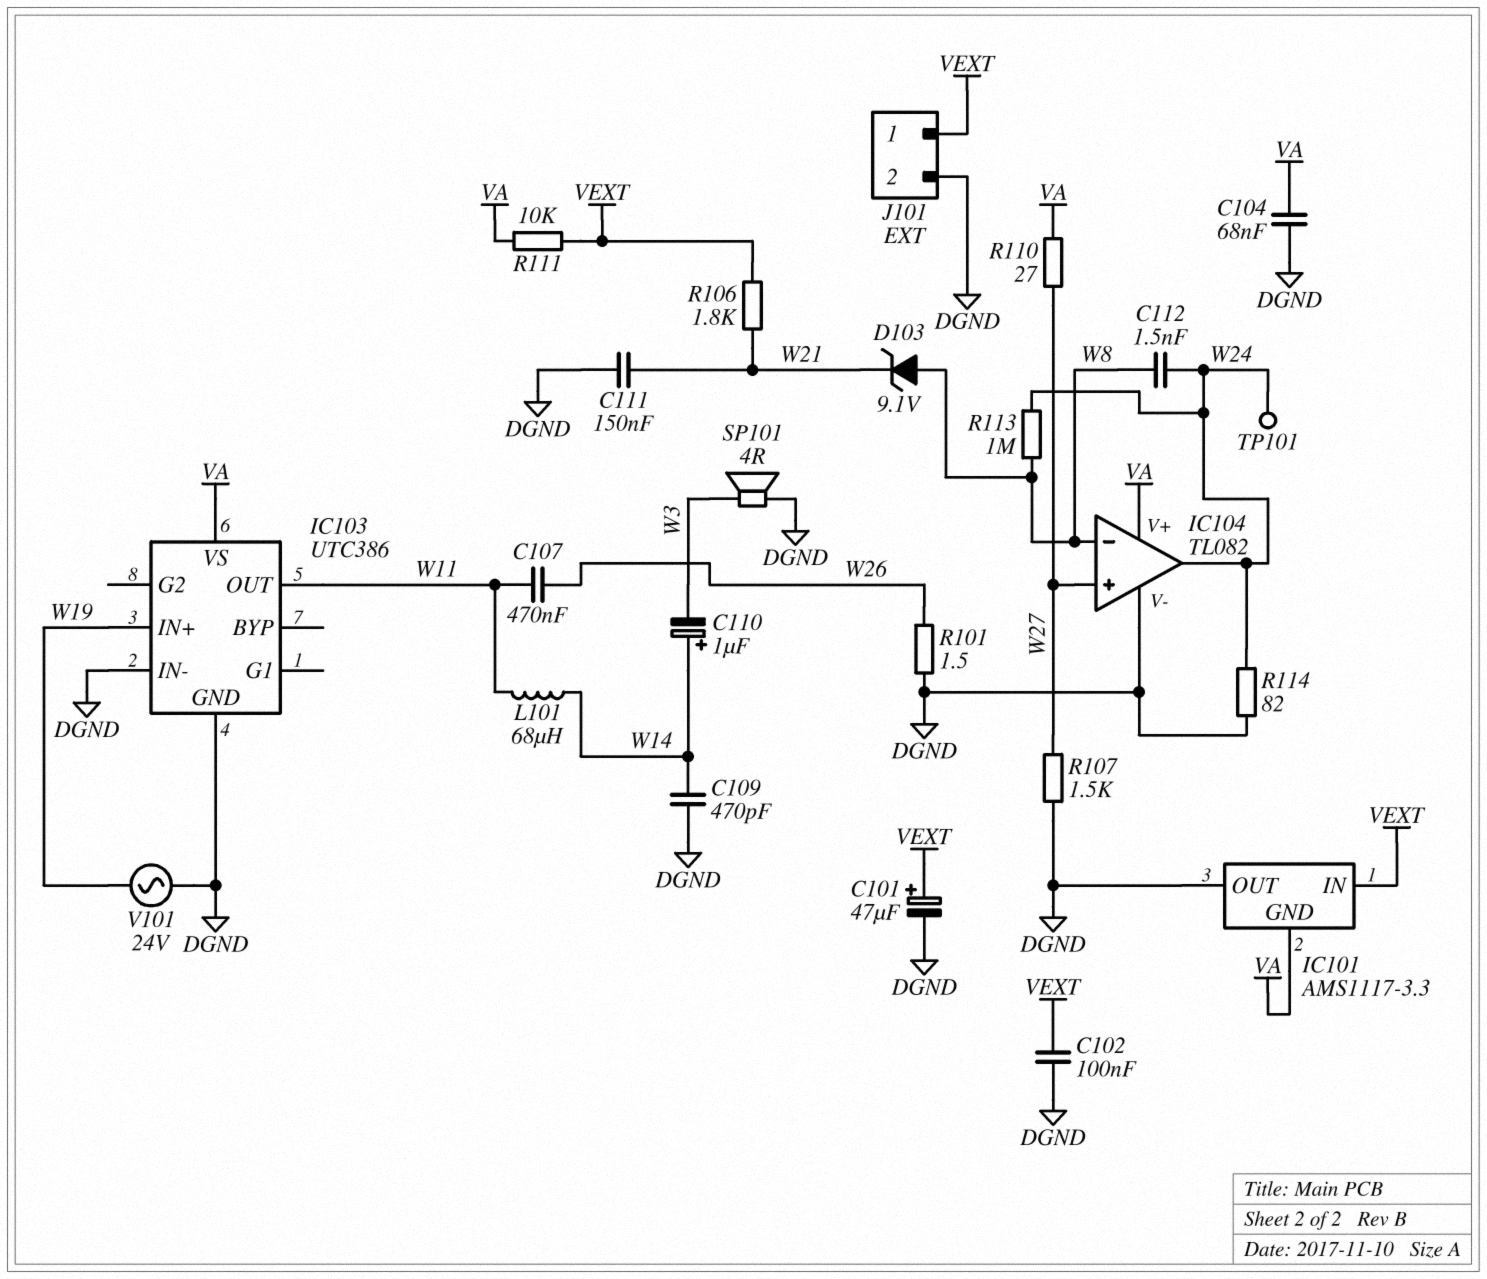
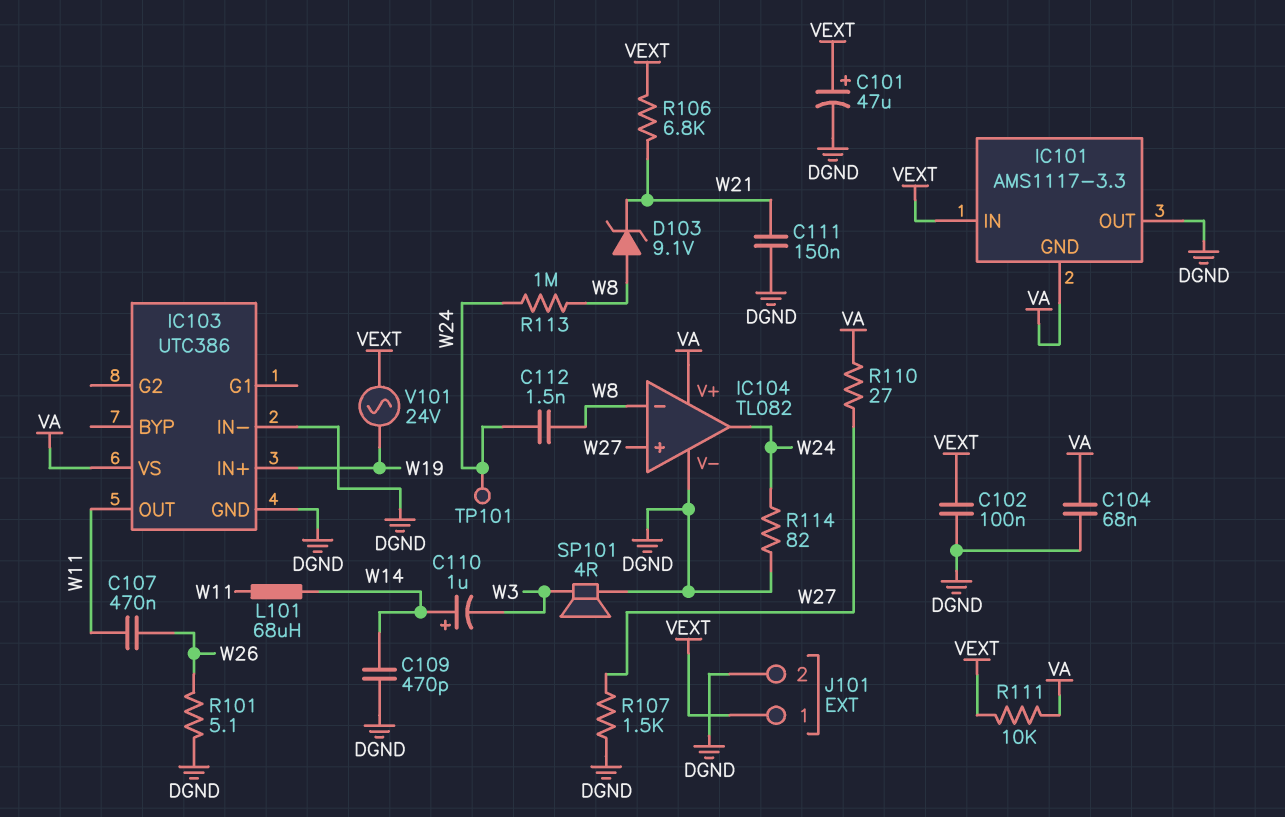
R101: 1.5 (DGND, W26) -> 5.1 (DGND, W26)
R106: 1.8k (VEXT, W21) -> 6.8k (VEXT, W21)
V101: AC 24V (DGND, W19) -> AC 24V (VEXT, W19)

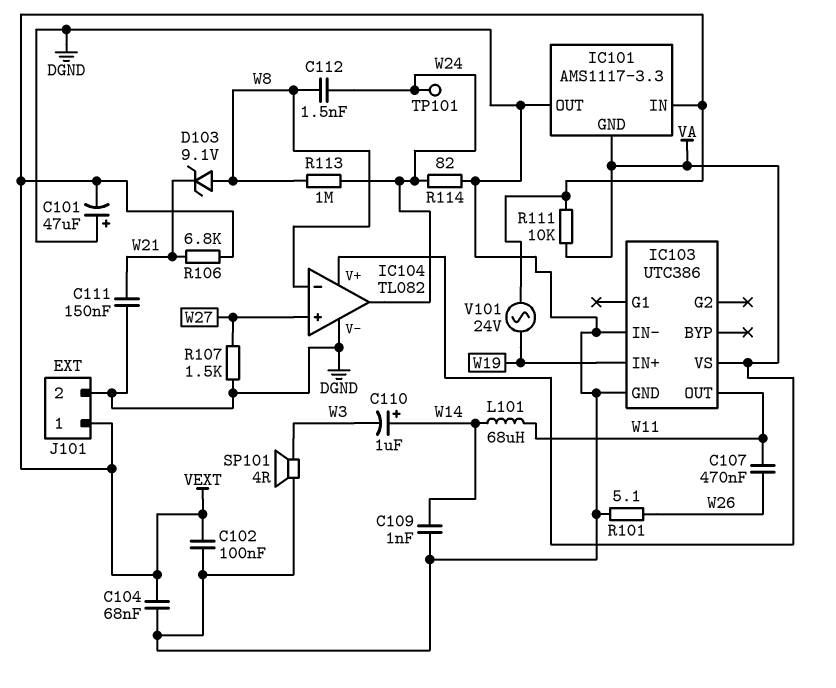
C101: 47uF (plus VEXT, minus DGND) -> 47uF (plus DGND, minus VEXT)
C104: 68nF (DGND, VA) -> 68nF (DGND, VEXT)
C109: 470pF (DGND, W14) -> 1nF (DGND, W14)
R110: 27 (VA, W27) -> none

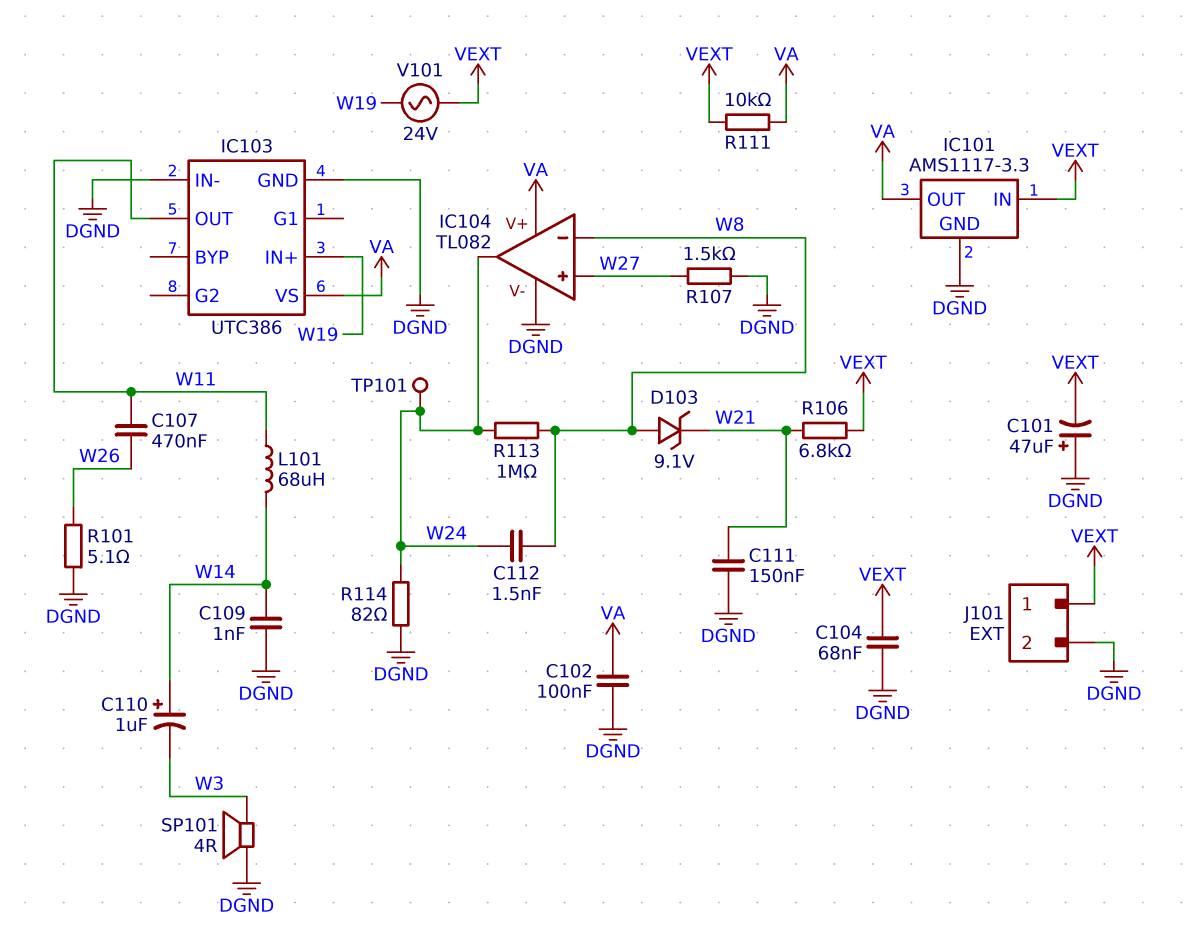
C102: 100nF (DGND, VEXT) -> 100nF (DGND, VA)
IC101 pin GND: VA -> DGND
IC101 pin OUT: DGND -> VA

